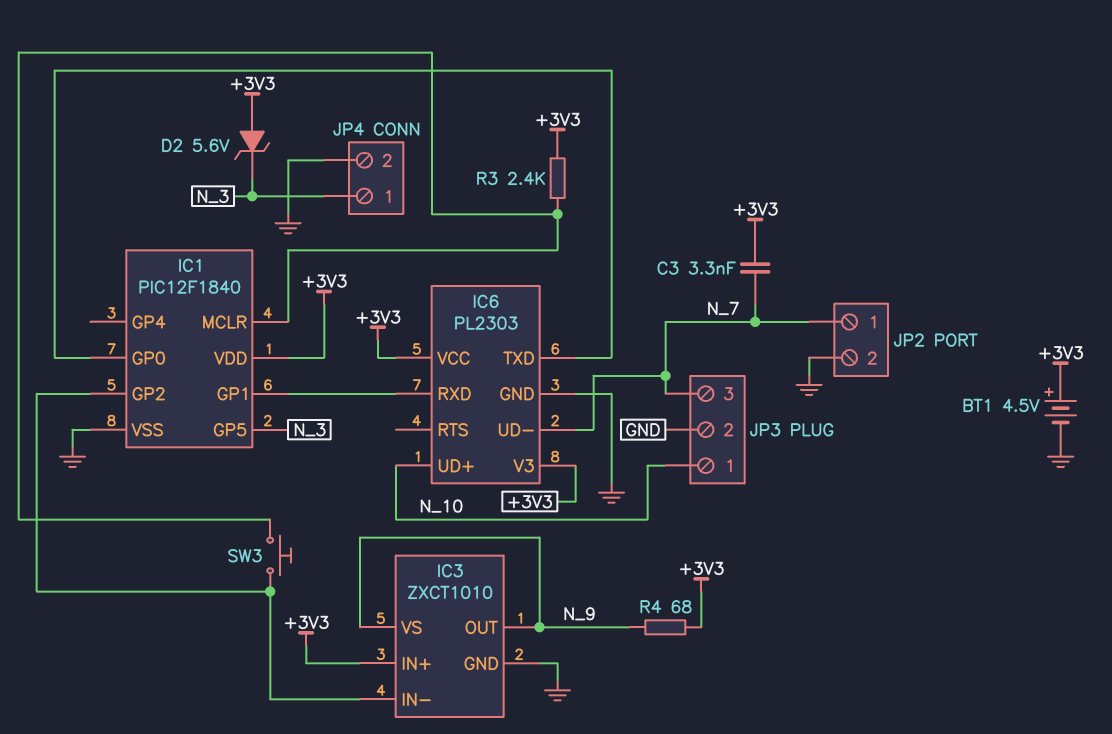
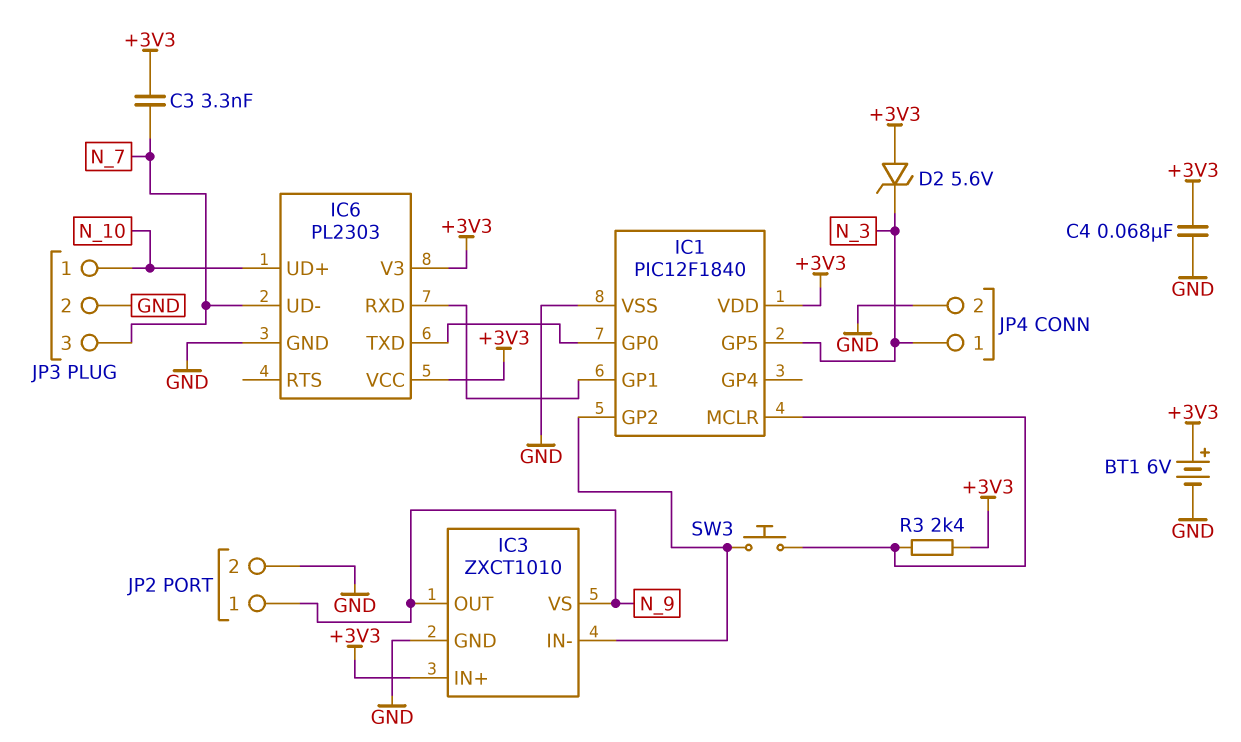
BT1: 4.5V (plus +3V3, minus GND) -> 6V (plus +3V3, minus GND)
C4: none -> 68nF (+3V3, GND)
JP2 pin 1: N_7 -> N_9
R4: 68 (+3V3, N_9) -> none

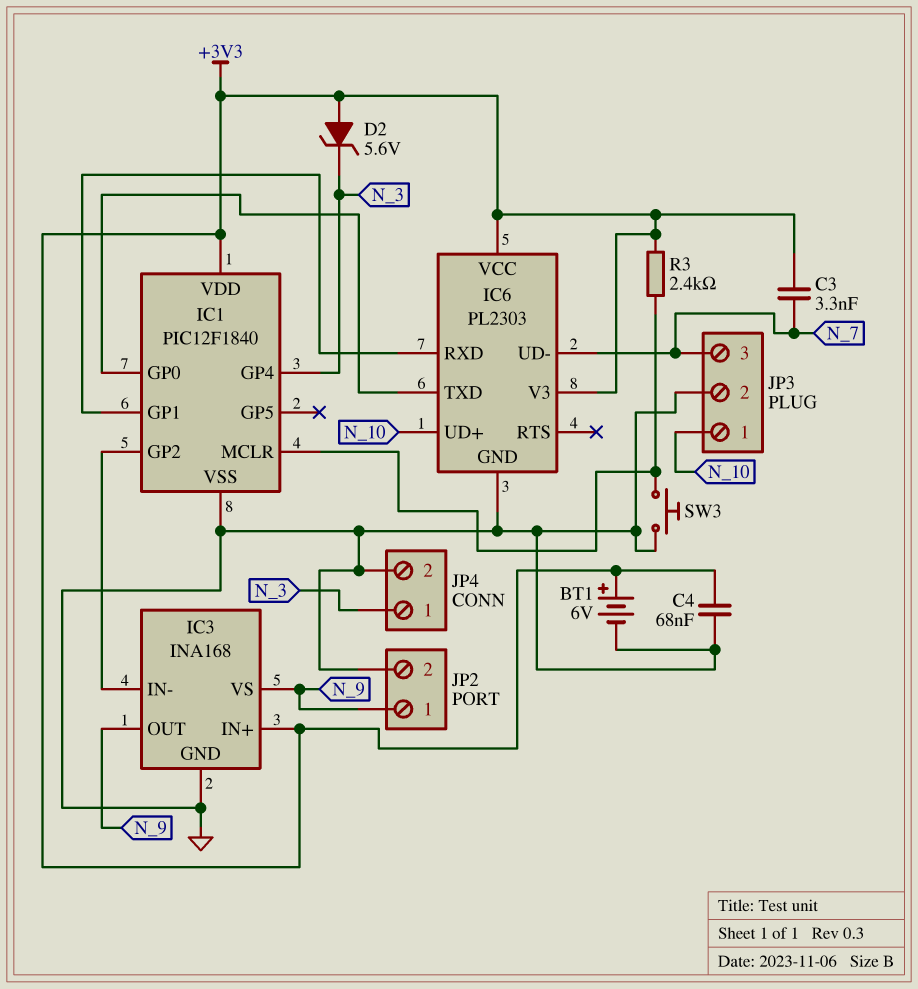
IC1 pin GP4: none -> N_3
IC1 pin GP5: N_3 -> none
IC3: ZXCT1010 -> INA168
SW3: button (IC1/GP2, IC1/MCLR) -> button (GND, IC1/MCLR)

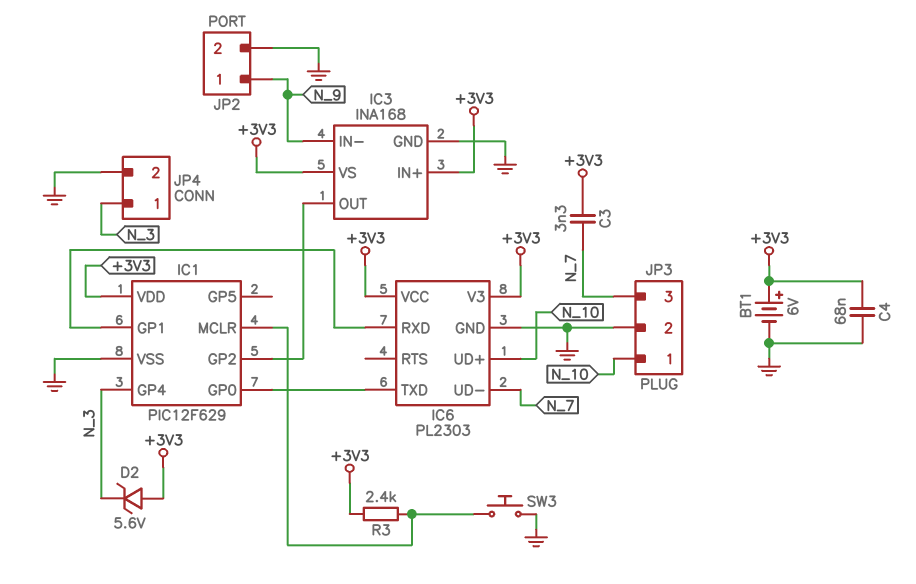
IC1: PIC12F1840 -> PIC12F629
IC3 pin IN-: IC1/GP2 -> N_9
IC3 pin OUT: N_9 -> IC1/GP2
IC3 pin VS: N_9 -> +3V3

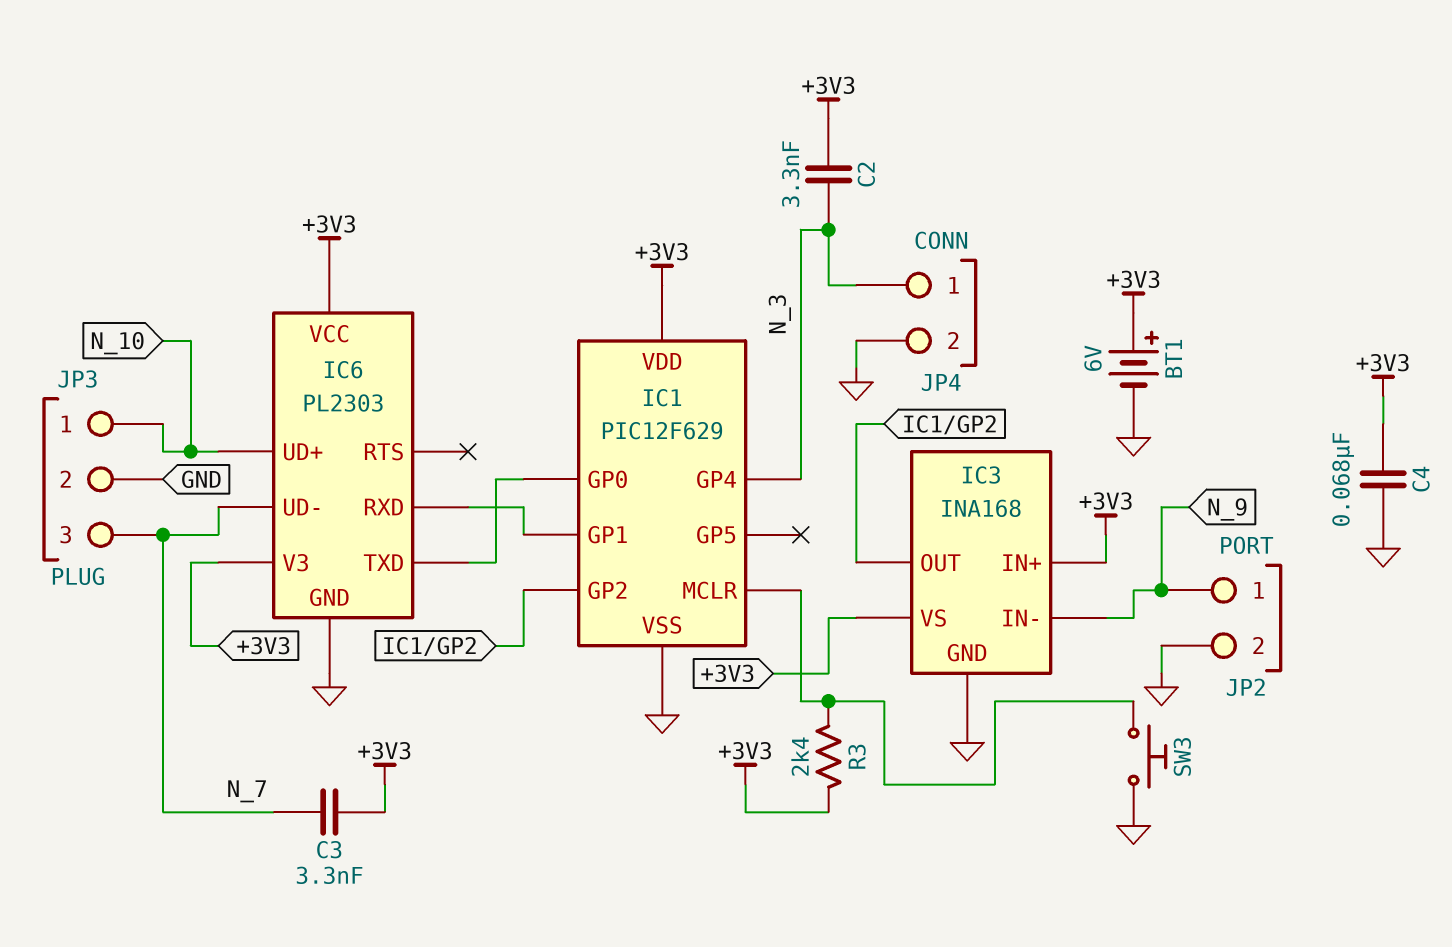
C2: none -> 3.3nF (+3V3, N_3)
D2: zener 5.6V (A +3V3, K N_3) -> none

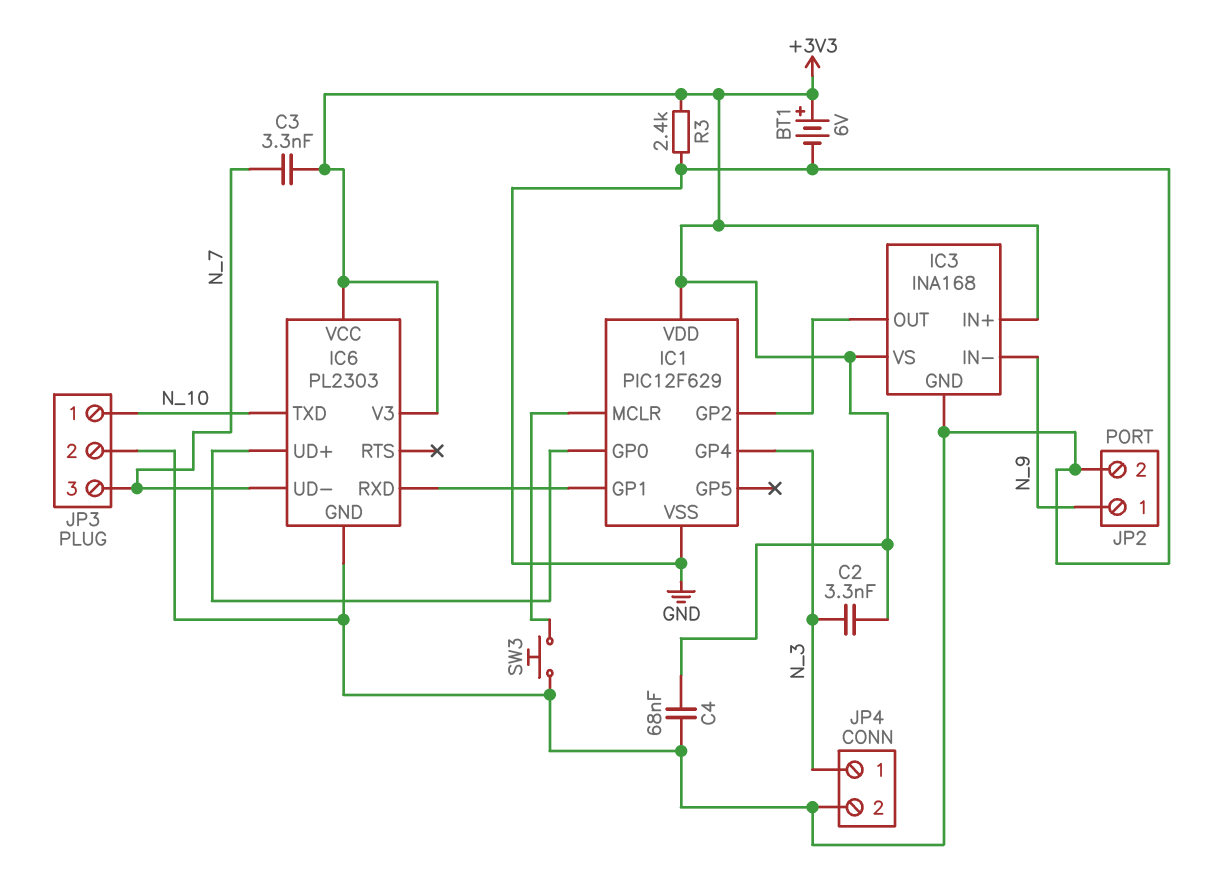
IC6 pin TXD: IC1/GP0 -> N_10
IC6 pin UD+: N_10 -> IC1/GP0
R3: 2.4k (+3V3, IC1/MCLR) -> 2.4k (+3V3, GND)

